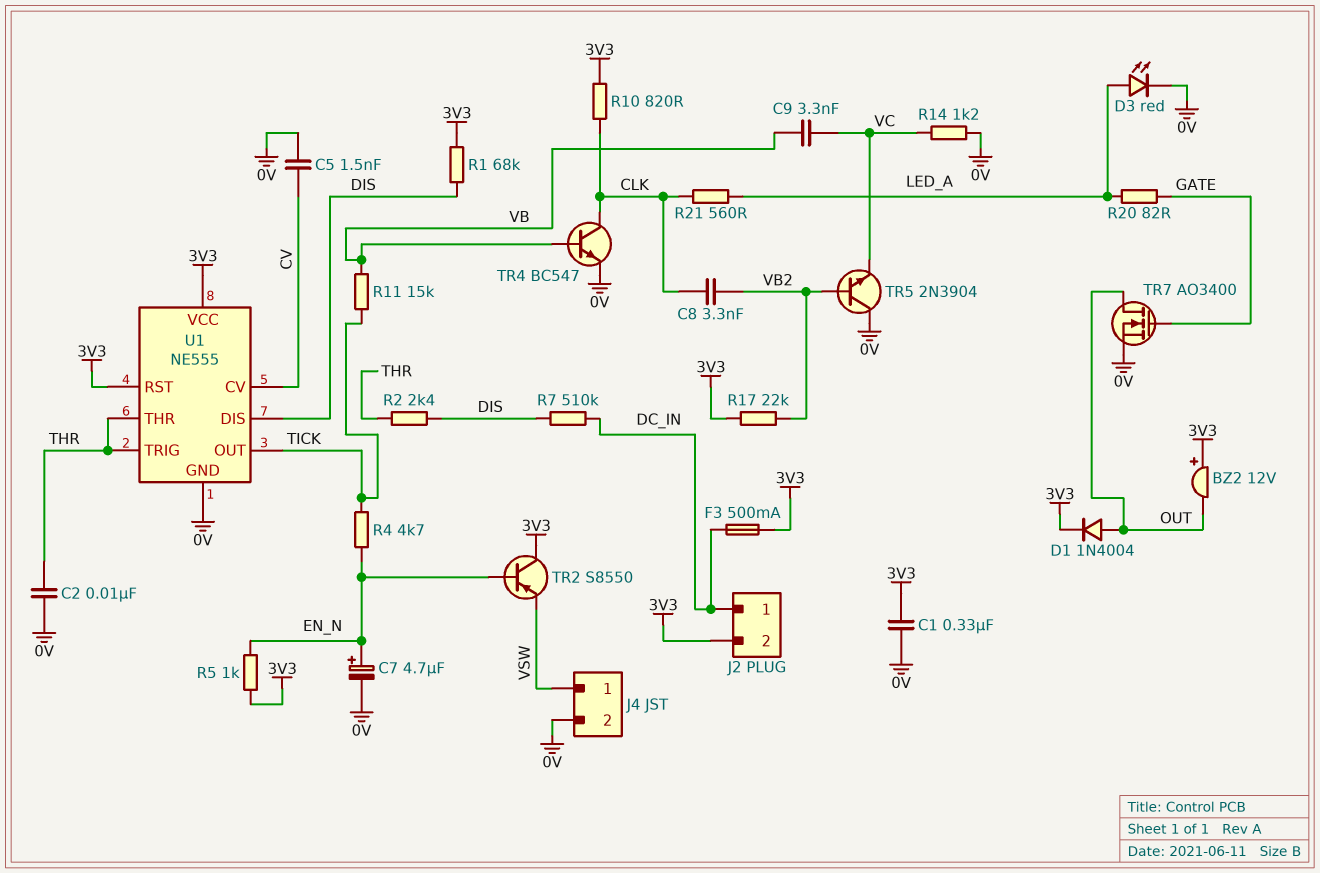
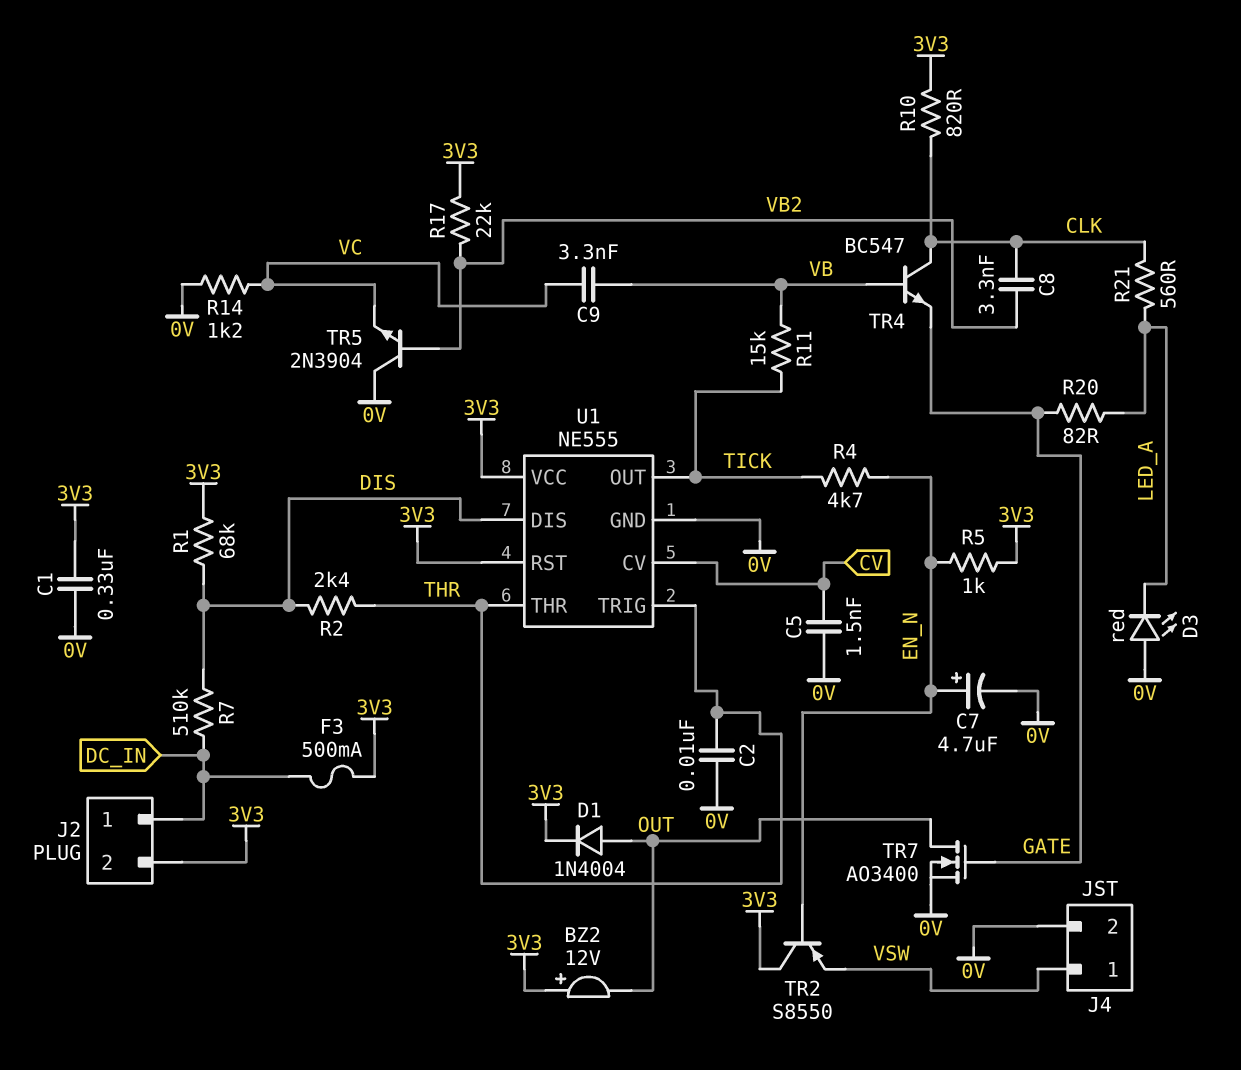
D3: LED red (A LED_A, K 0V) -> LED red (A 0V, K LED_A)
TR4: NPN BC547 (B VB, C CLK, E 0V) -> NPN BC547 (B VB, C CLK, E GATE)

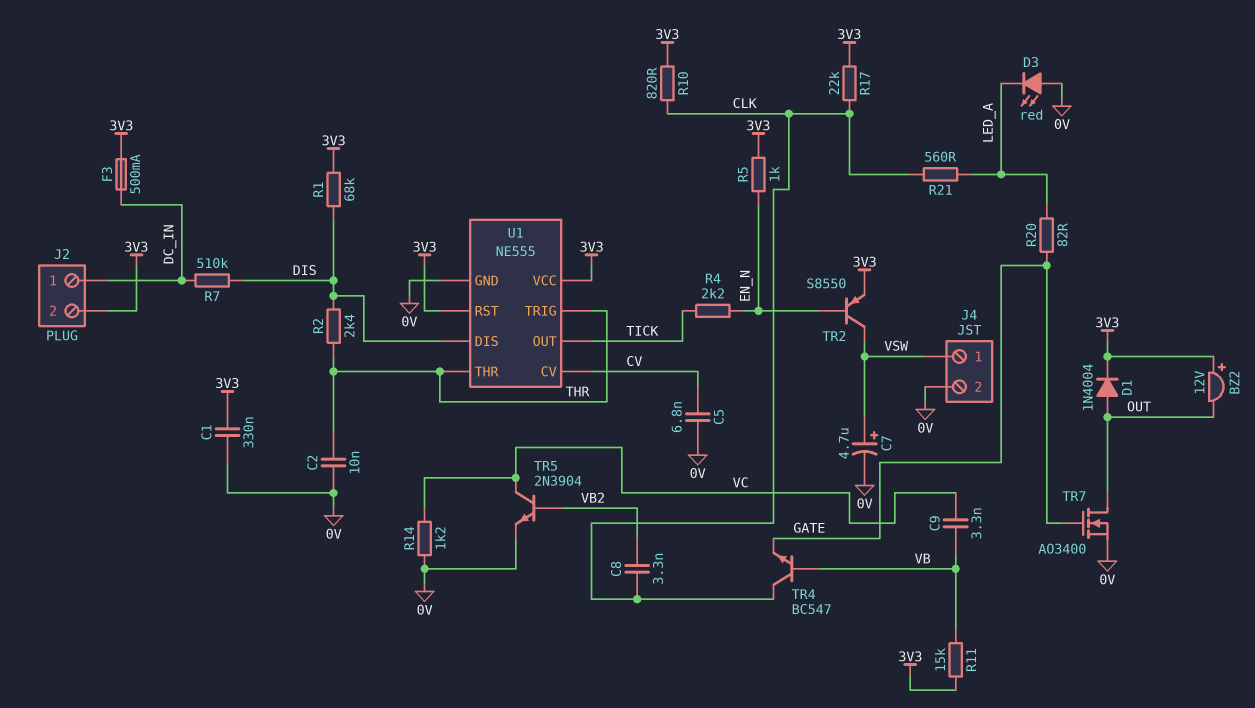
C5: 1.5nF (0V, CV) -> 6.8nF (0V, CV)
C7: 4.7uF (plus EN_N, minus 0V) -> 4.7uF (plus VSW, minus 0V)
R4: 4.7k (EN_N, TICK) -> 2.2k (EN_N, TICK)
R11: 15k (TICK, VB) -> 15k (3V3, VB)
R17: 22k (3V3, VB2) -> 22k (3V3, CLK)
TR2: PNP S8550 (B EN_N, C 3V3, E VSW) -> PNP S8550 (B EN_N, C VSW, E 3V3)
TR5: NPN 2N3904 (B VB2, C 0V, E VC) -> NPN 2N3904 (B VB2, C VC, E 0V)

